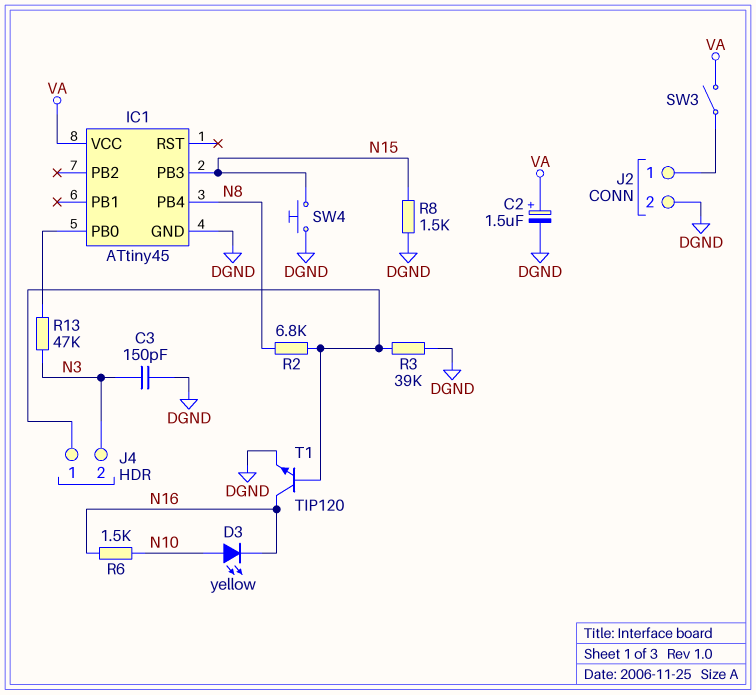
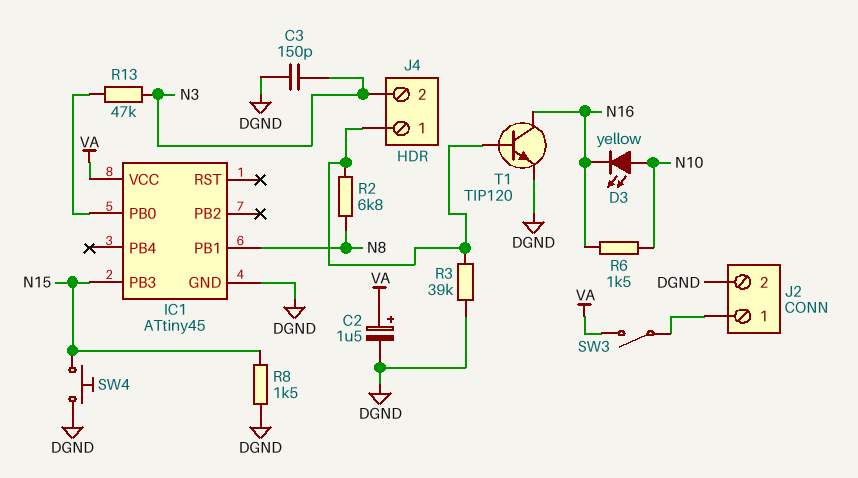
IC1 pin PB1: none -> N8
IC1 pin PB4: N8 -> none

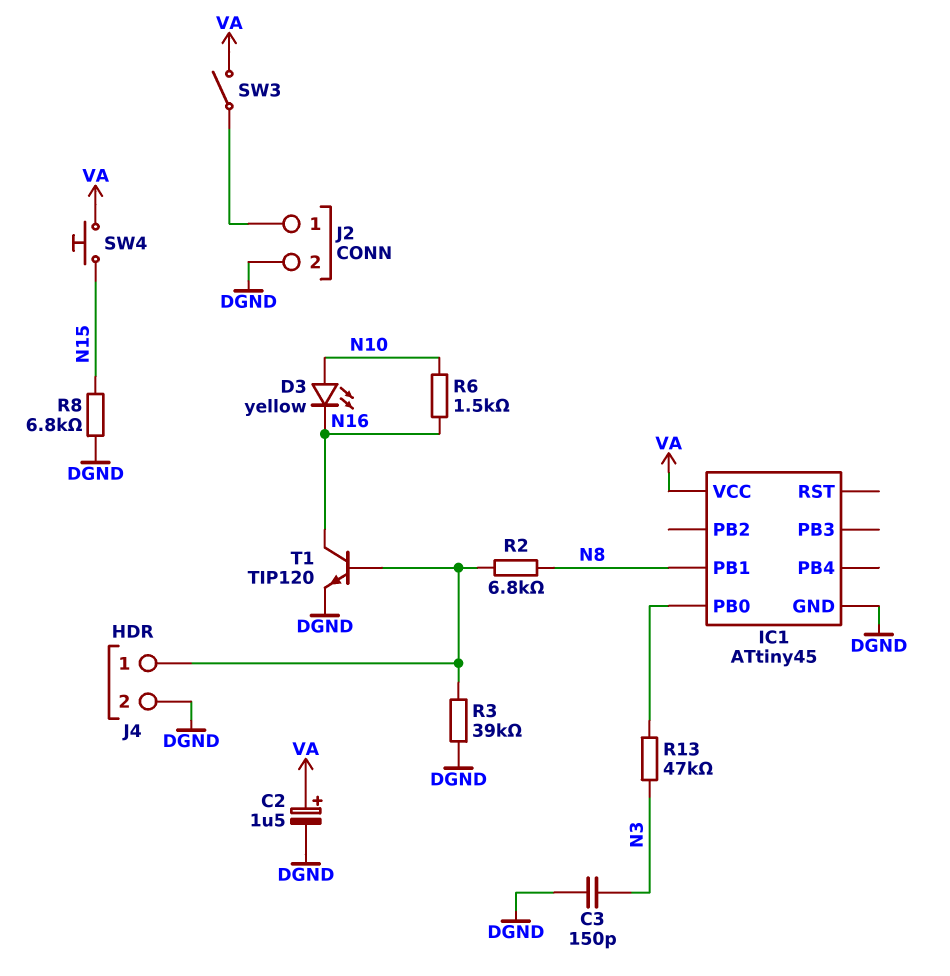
IC1 pin PB3: N15 -> none
J4 pin 2: N3 -> DGND
R8: 1.5k (DGND, N15) -> 6.8k (DGND, N15)
SW4: button (DGND, N15) -> button (N15, VA)

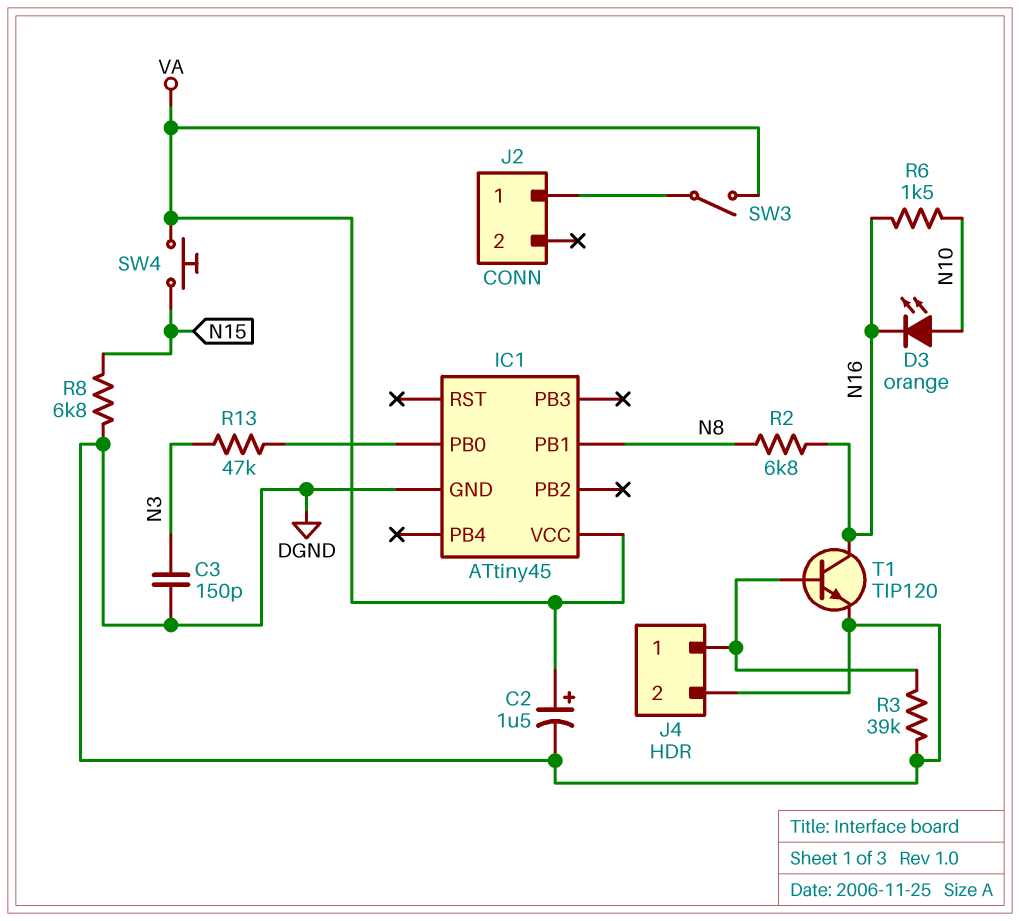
D3: LED yellow (A N10, K N16) -> LED orange (A N10, K N16)
J2 pin 2: DGND -> none
R2: 6.8k (J4/1, N8) -> 6.8k (N8, N16)

